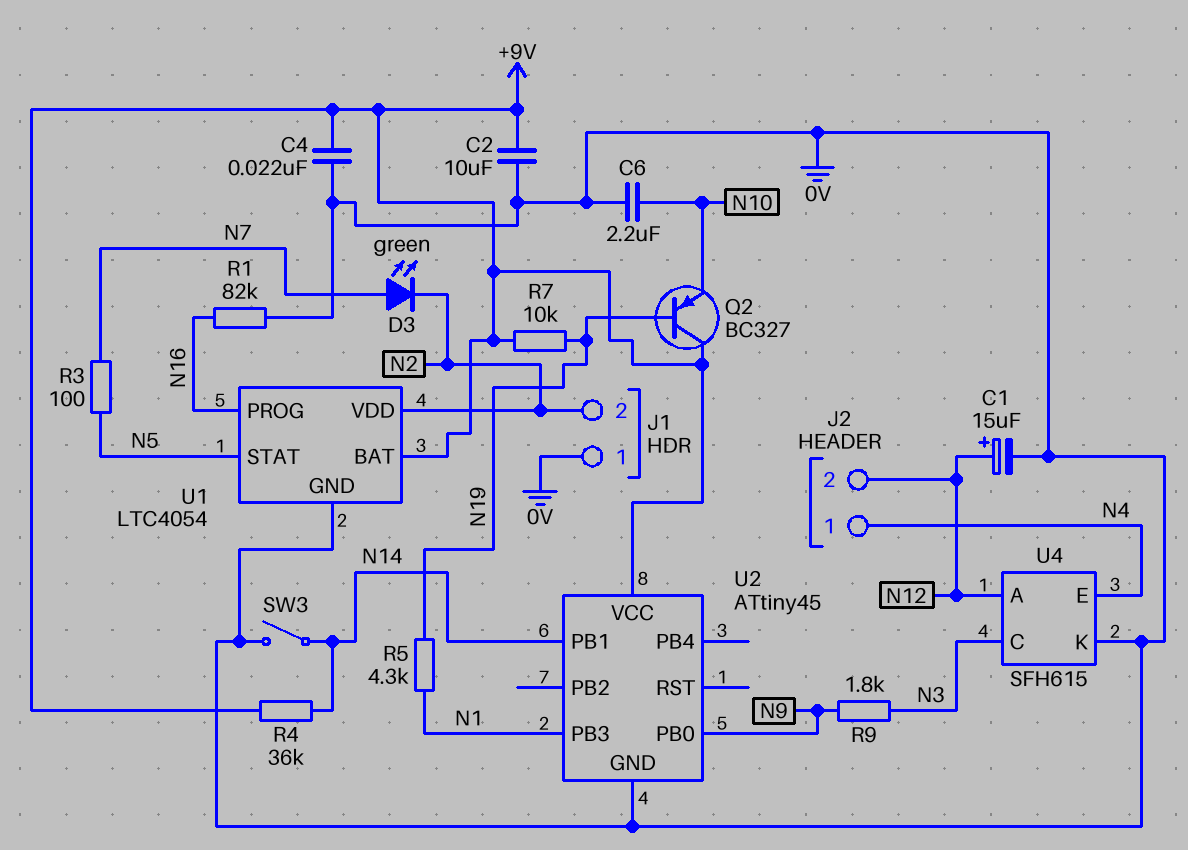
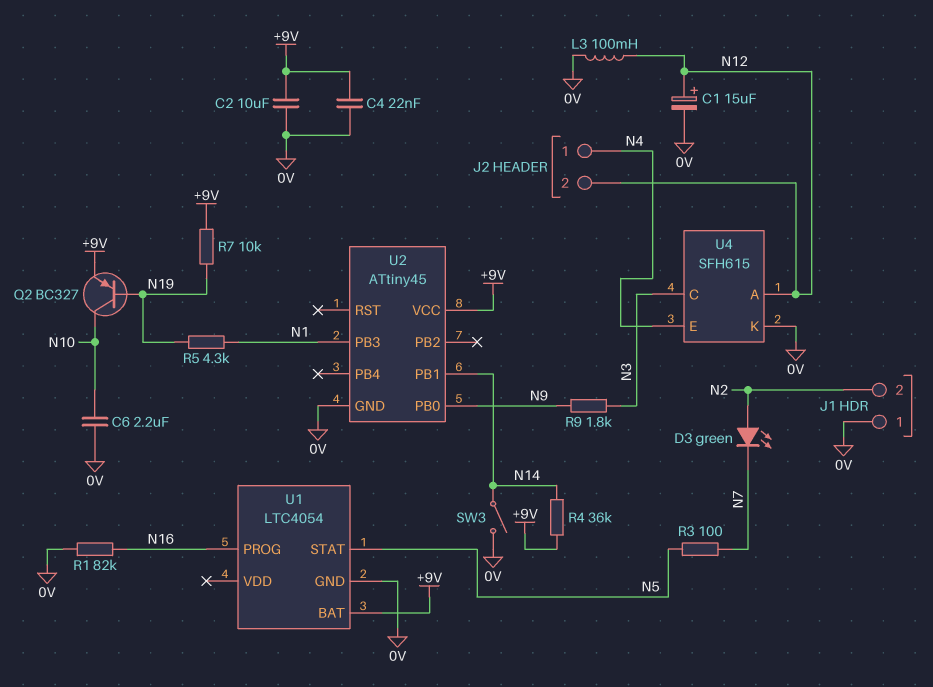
D3: LED green (A N7, K N2) -> LED green (A N2, K N7)
L3: none -> 100mH (0V, N12)
Q2: PNP BC327 (B N19, C +9V, E N10) -> PNP BC327 (B N19, C N10, E +9V)
U1 pin VDD: N2 -> none

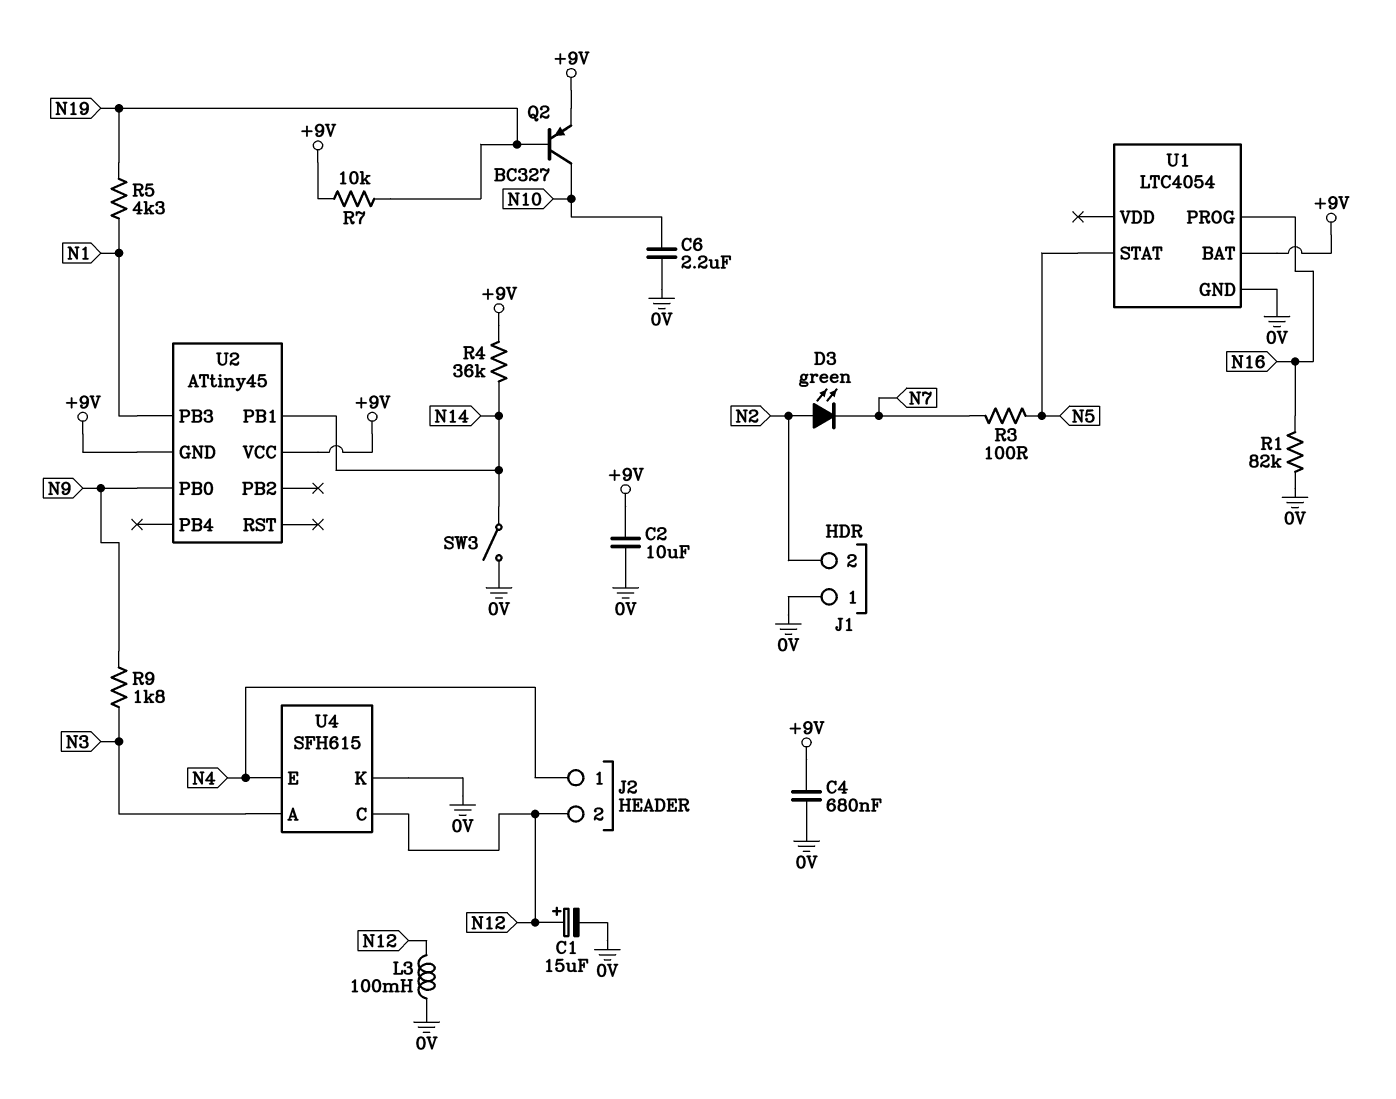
C4: 22nF (+9V, 0V) -> 680nF (+9V, 0V)
U2 pin GND: 0V -> +9V
U4 pin A: N12 -> N3
U4 pin C: N3 -> N12

